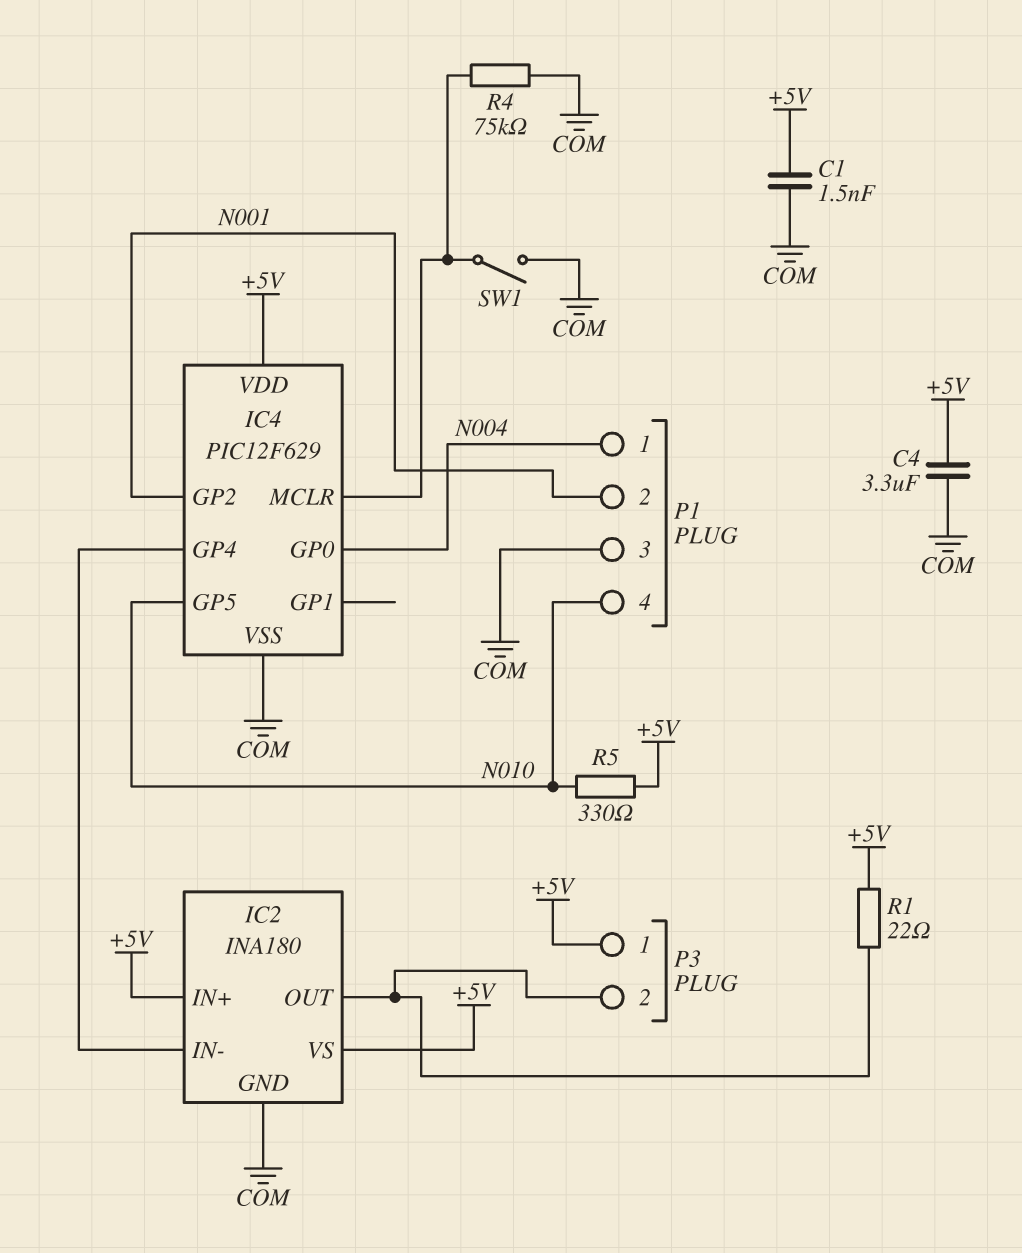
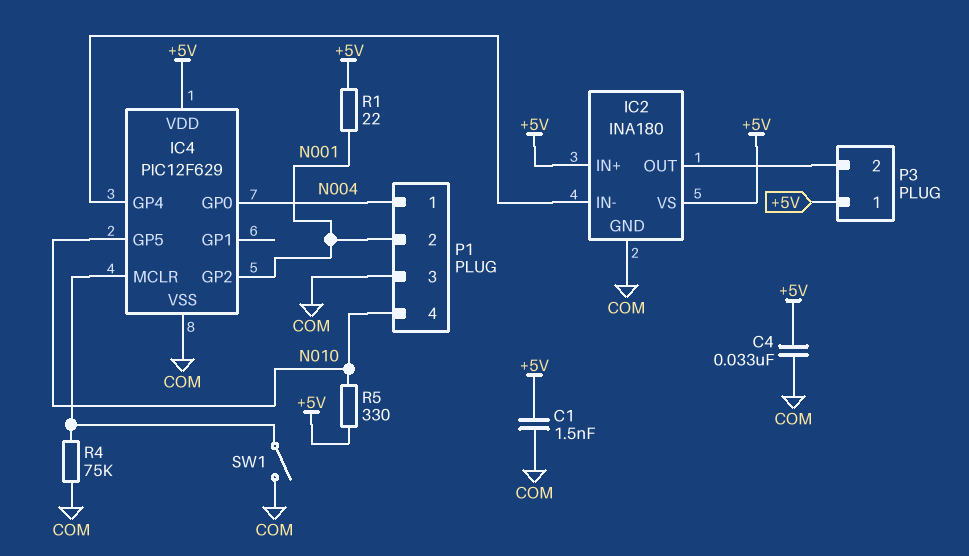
C4: 3.3uF (+5V, COM) -> 33nF (+5V, COM)
R1: 22 (+5V, IC2/OUT) -> 22 (+5V, N001)

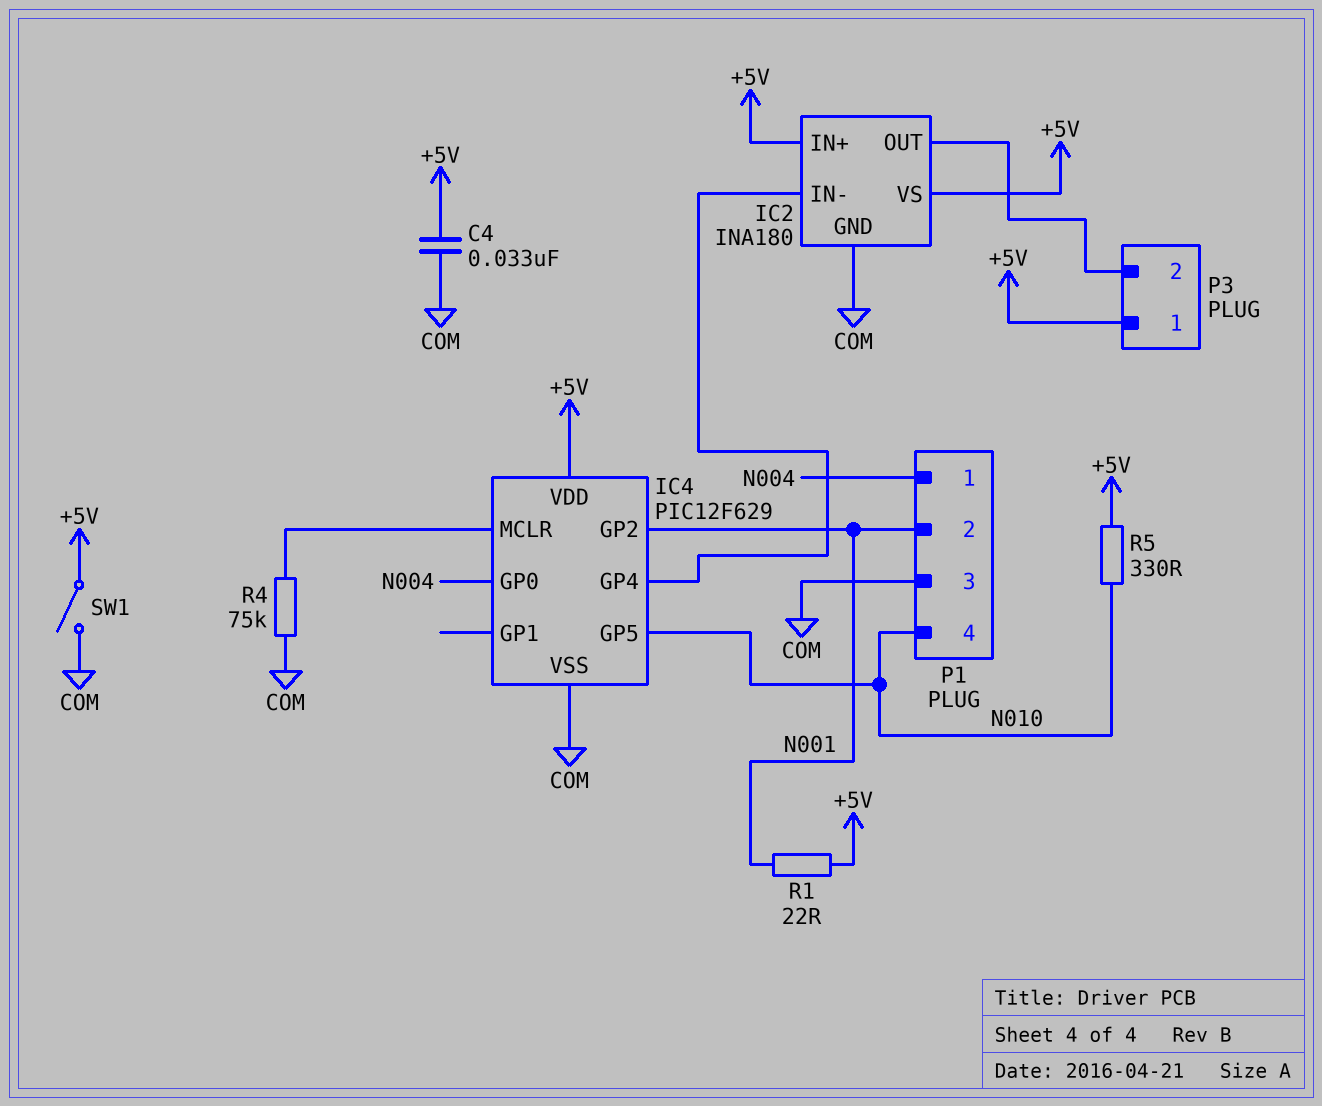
C1: 1.5nF (+5V, COM) -> none
SW1: switch (COM, IC4/MCLR) -> switch (+5V, COM)

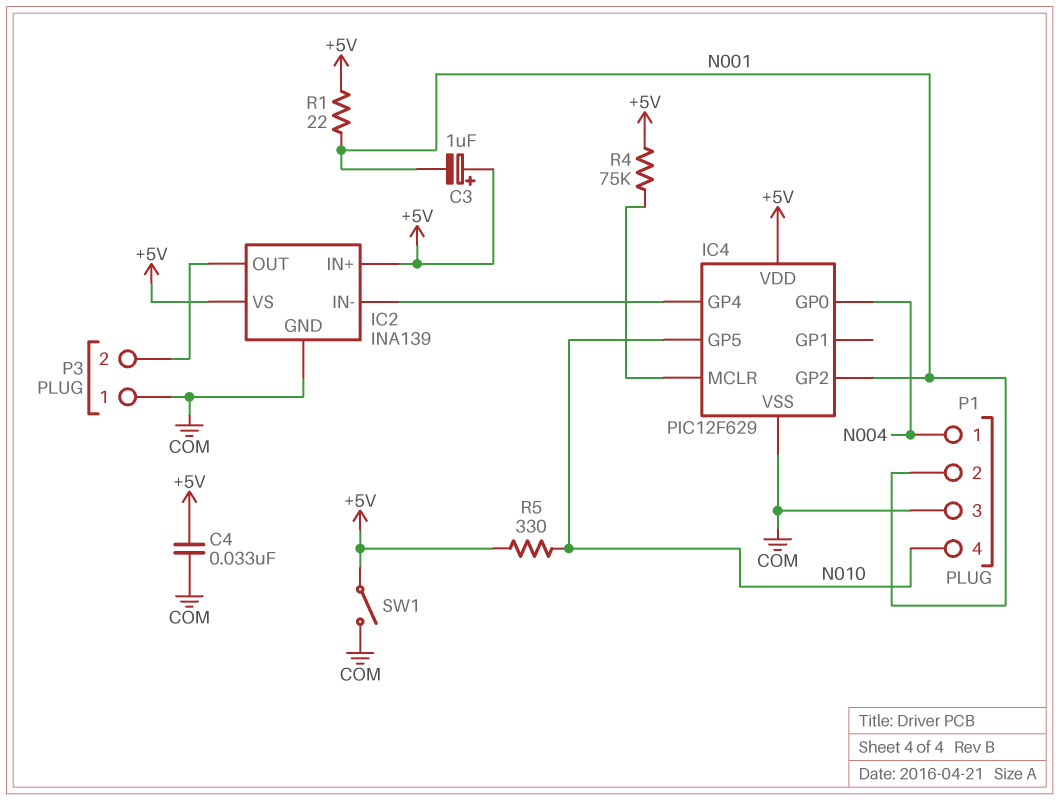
C3: none -> 1uF (plus +5V, minus N001)
IC2: INA180 -> INA139
P3 pin 1: +5V -> COM
R4: 75k (COM, IC4/MCLR) -> 75k (+5V, IC4/MCLR)

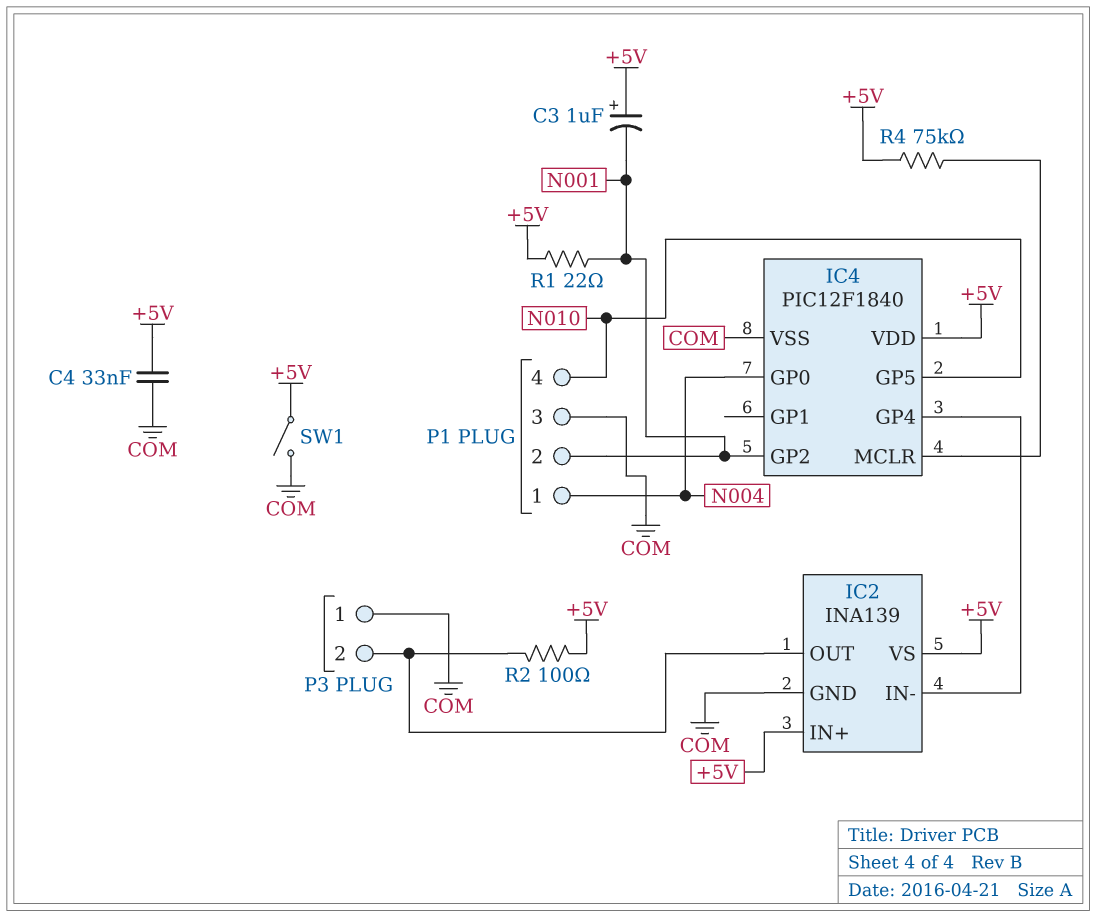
IC4: PIC12F629 -> PIC12F1840
R2: none -> 100 (+5V, IC2/OUT)
R5: 330 (+5V, N010) -> none

